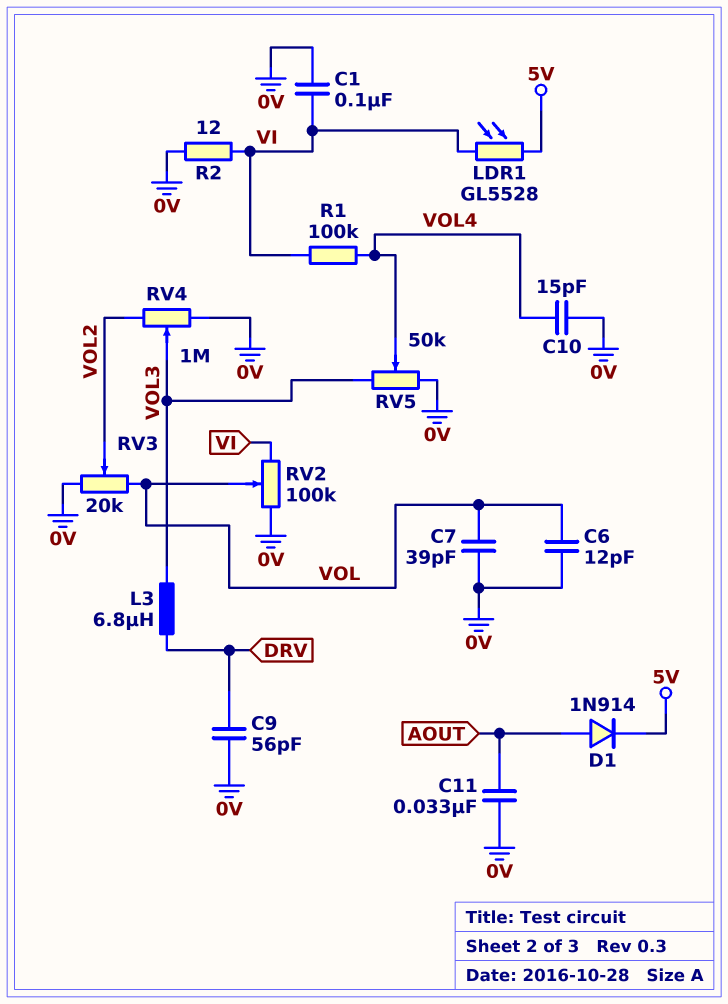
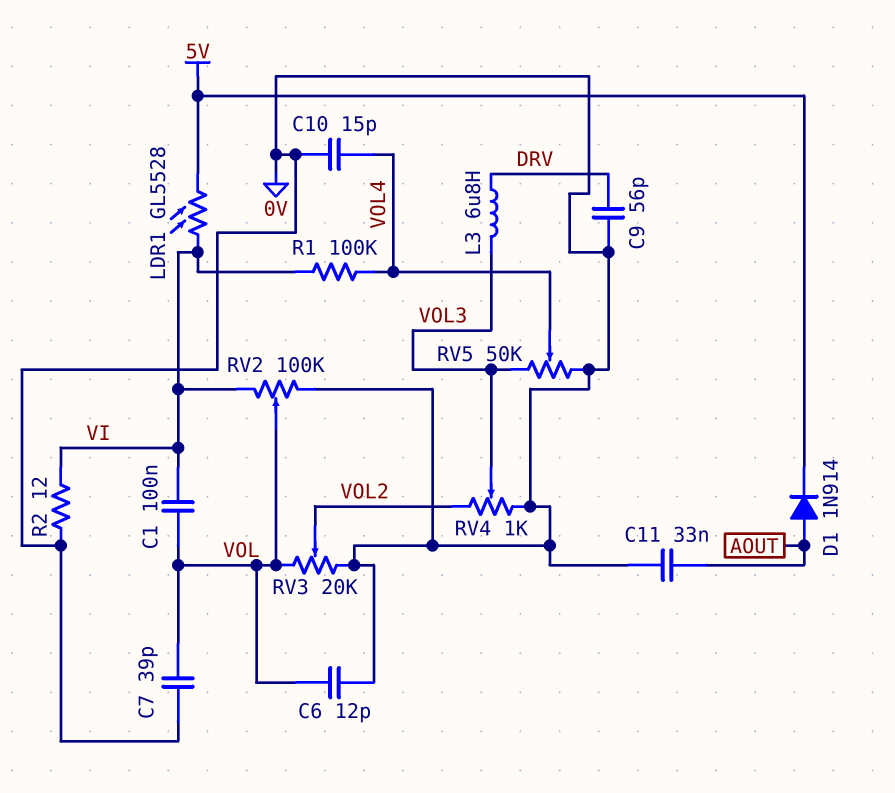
C1: 100nF (0V, VI) -> 100nF (VI, VOL)
RV4: 1M (0V, VOL2, wiper VOL3) -> 1k (0V, VOL2, wiper VOL3)

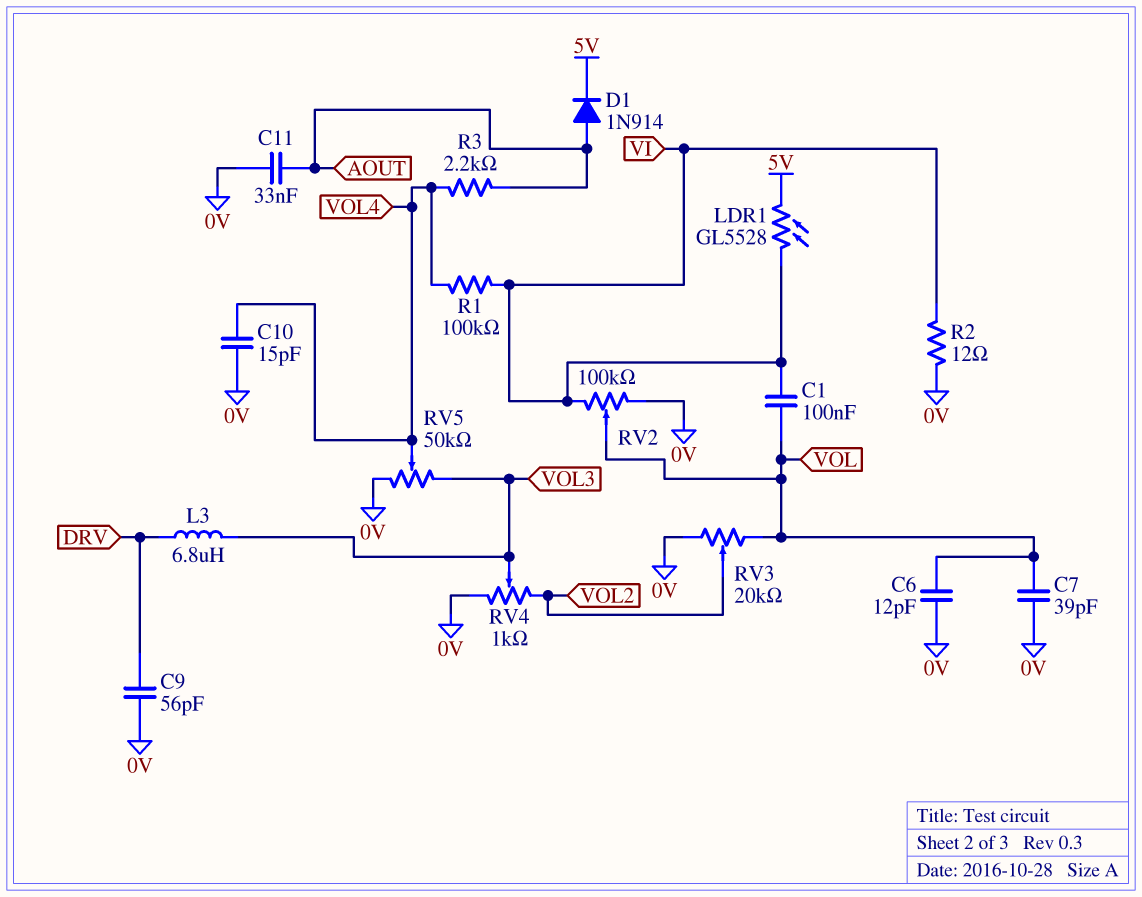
R3: none -> 2.2k (AOUT, VOL4)

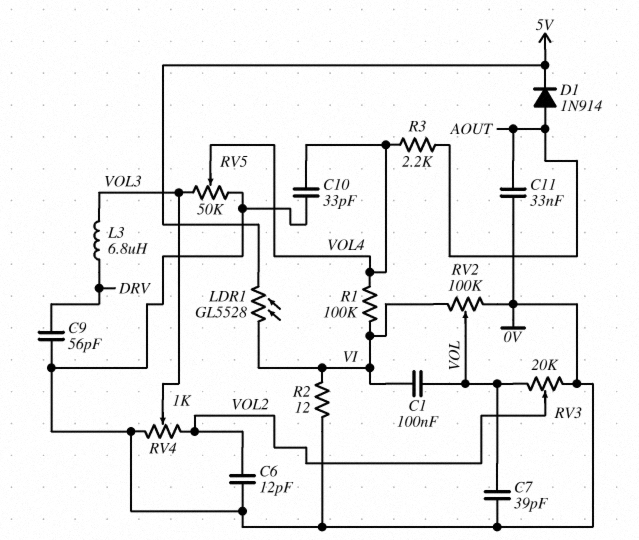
C6: 12pF (0V, VOL) -> 12pF (0V, VOL2)
C10: 15pF (0V, VOL4) -> 33pF (0V, VOL4)

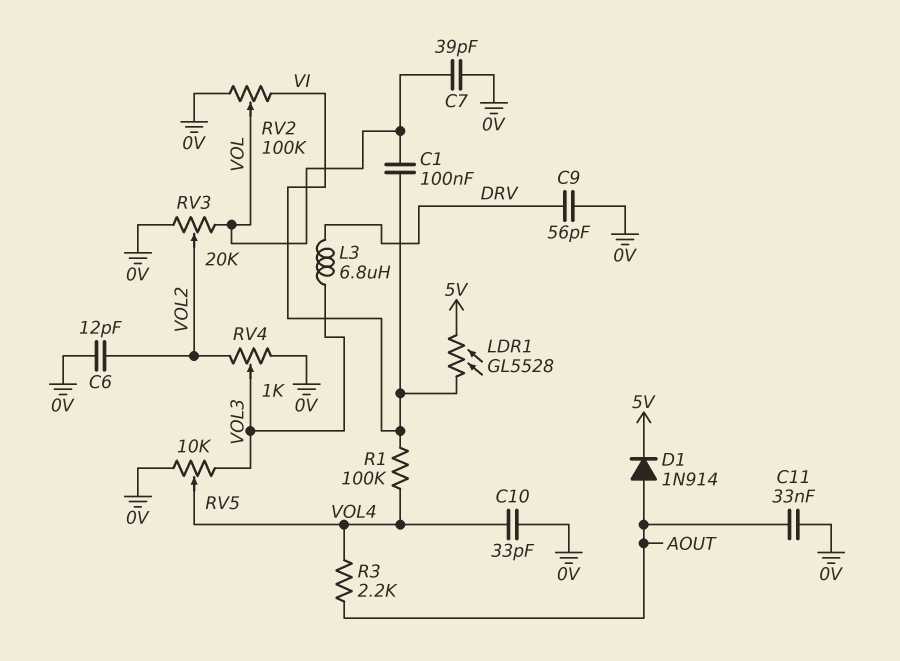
R2: 12 (0V, VI) -> none
RV5: 50k (0V, VOL3, wiper VOL4) -> 10k (0V, VOL3, wiper VOL4)

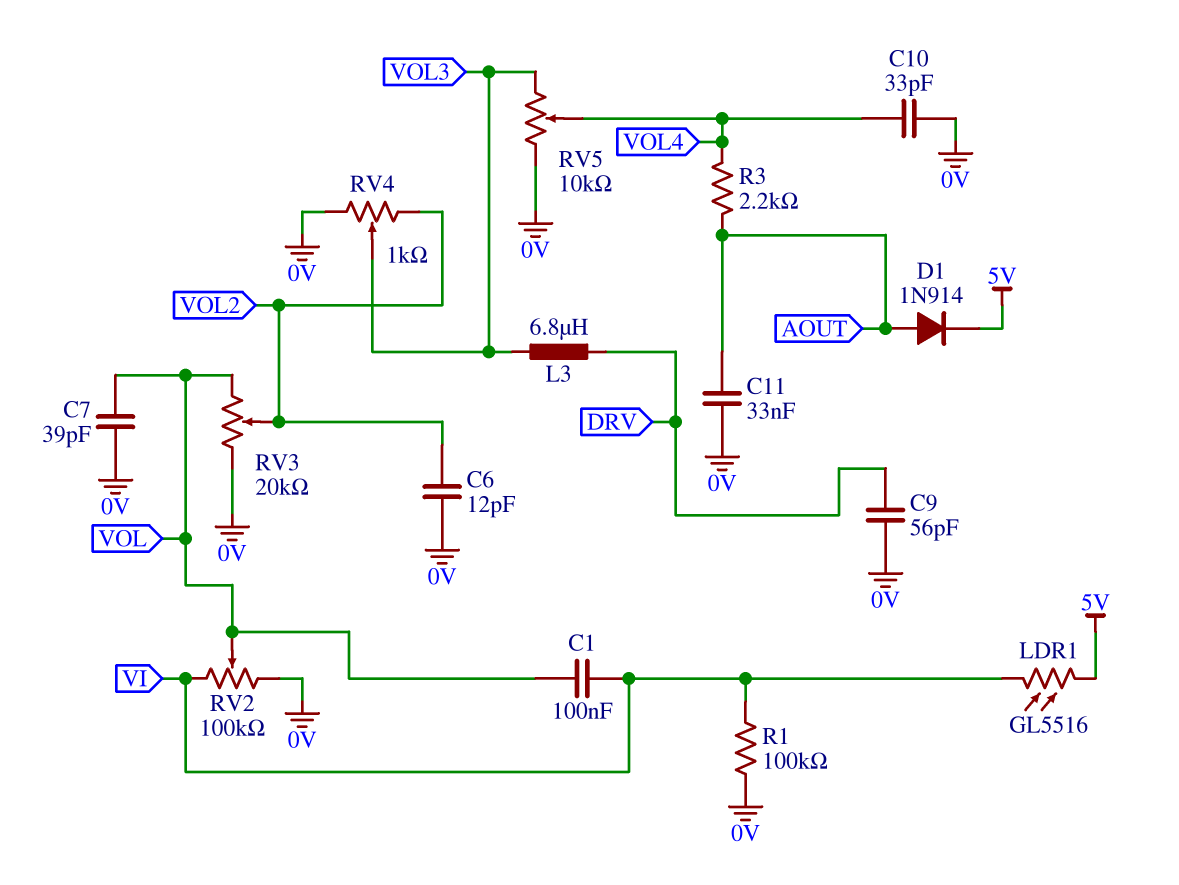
LDR1: GL5528 (5V, VI) -> GL5516 (5V, VI)
R1: 100k (VI, VOL4) -> 100k (0V, VI)

